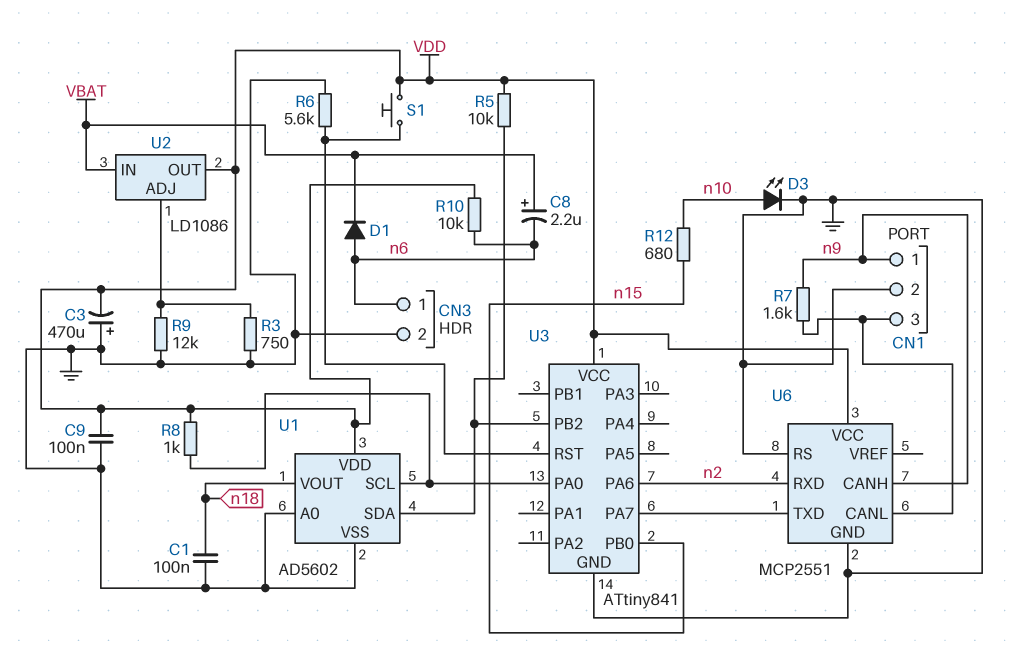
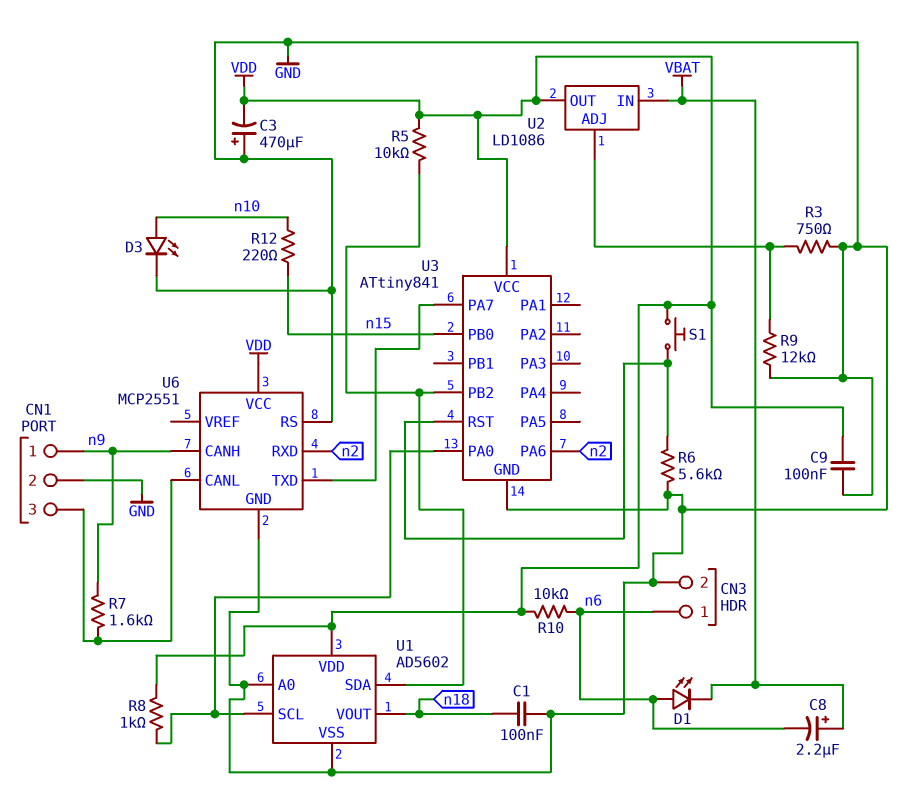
D1: diode (A n6, K VBAT) -> LED (A n6, K VBAT)
R12: 680 (n10, n15) -> 220 (n10, n15)

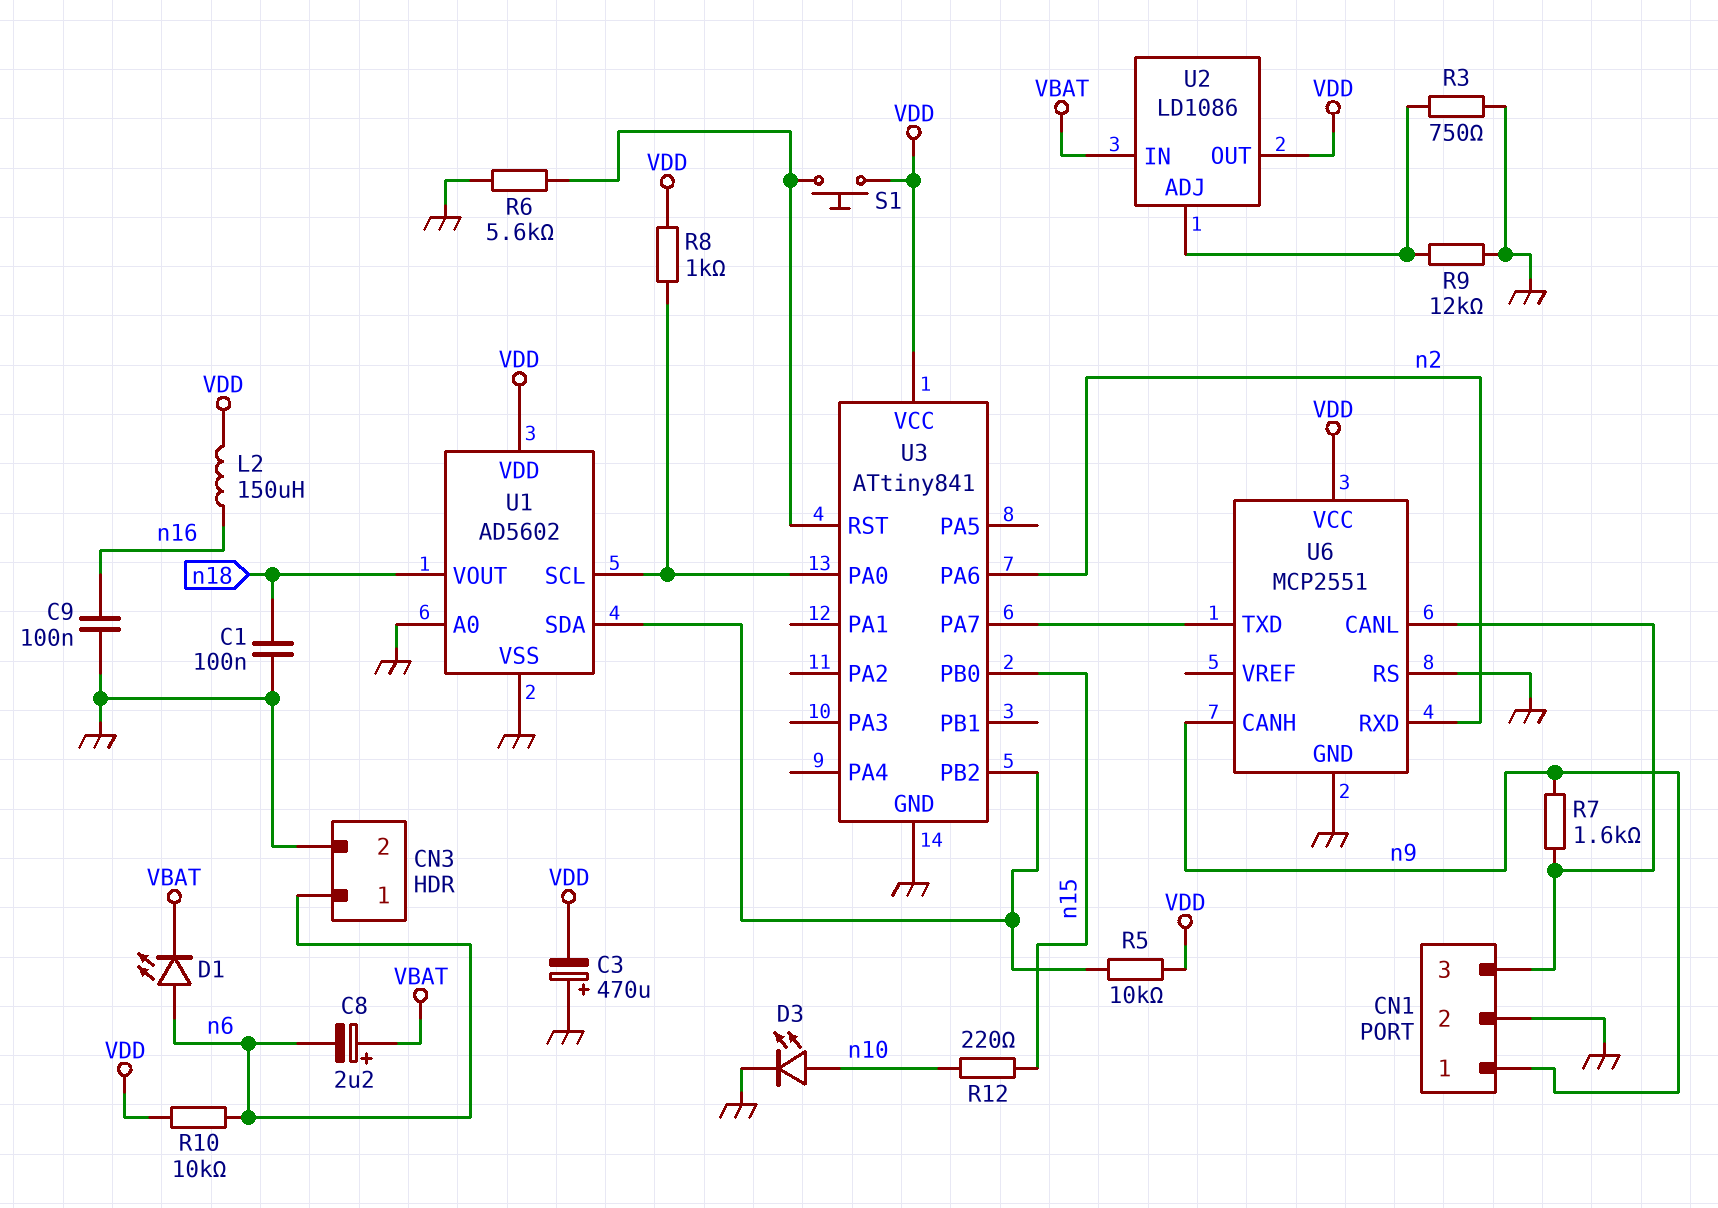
C9: 100nF (GND, VDD) -> 100nF (GND, n16)
L2: none -> 150uH (VDD, n16)

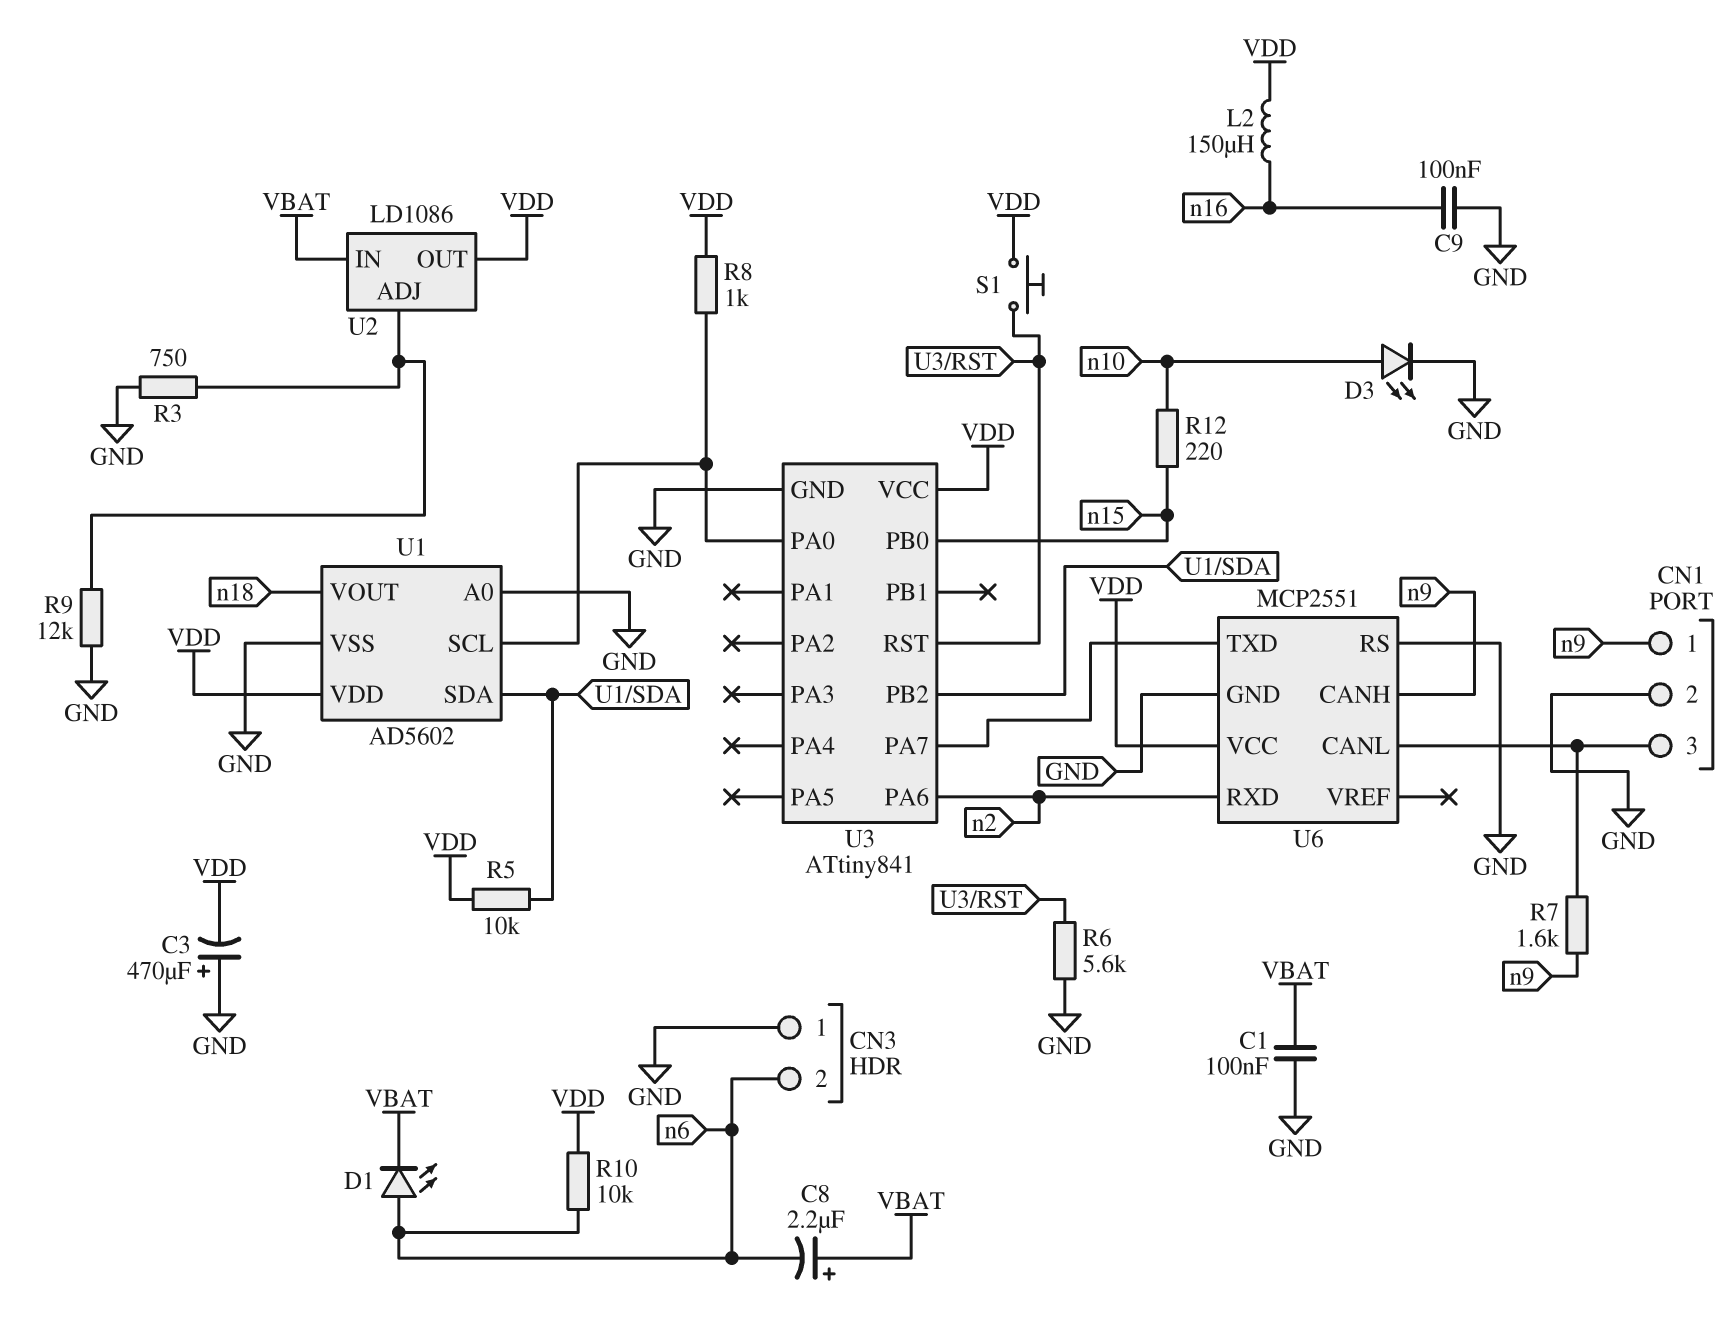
C1: 100nF (GND, n18) -> 100nF (GND, VBAT)
CN3 pin 1: n6 -> GND
CN3 pin 2: GND -> n6

